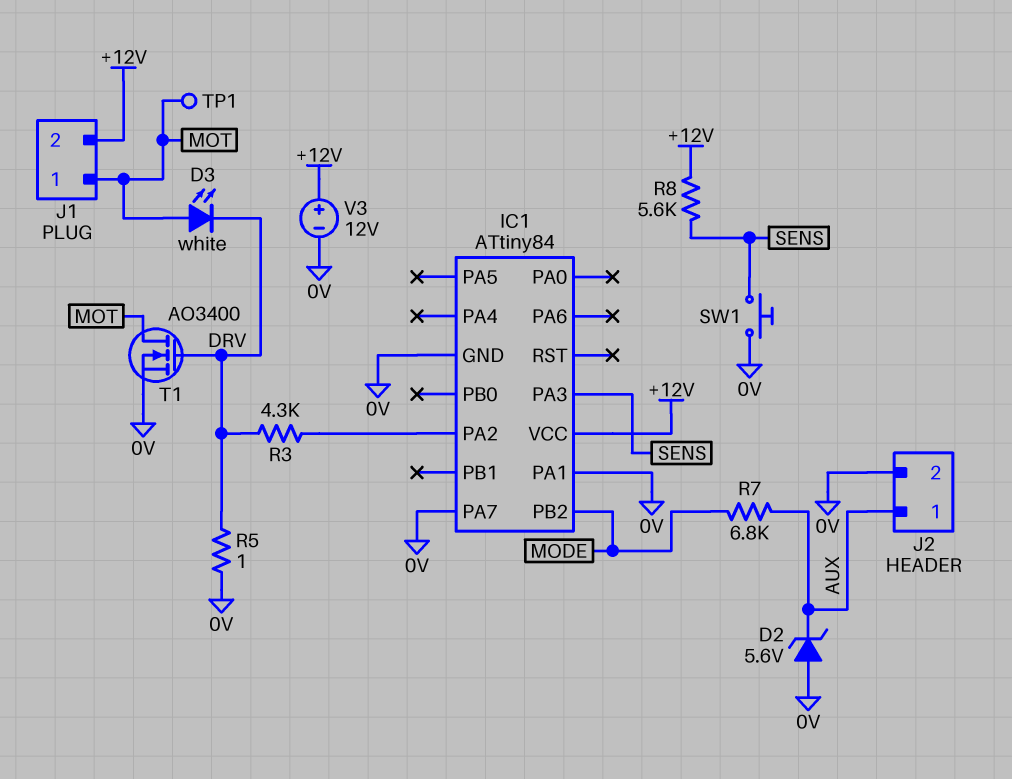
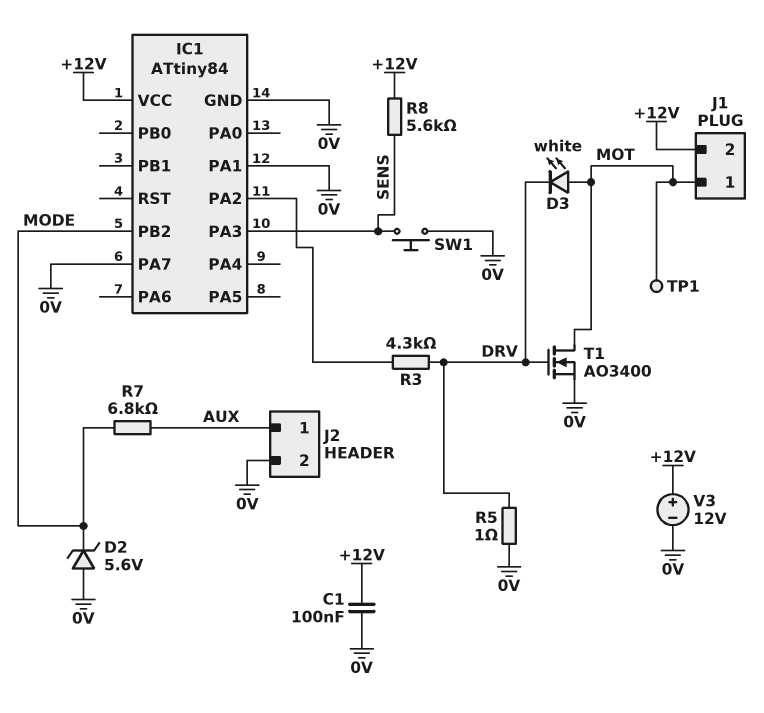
C1: none -> 100nF (+12V, 0V)
D2: zener 5.6V (A 0V, K AUX) -> zener 5.6V (A 0V, K MODE)

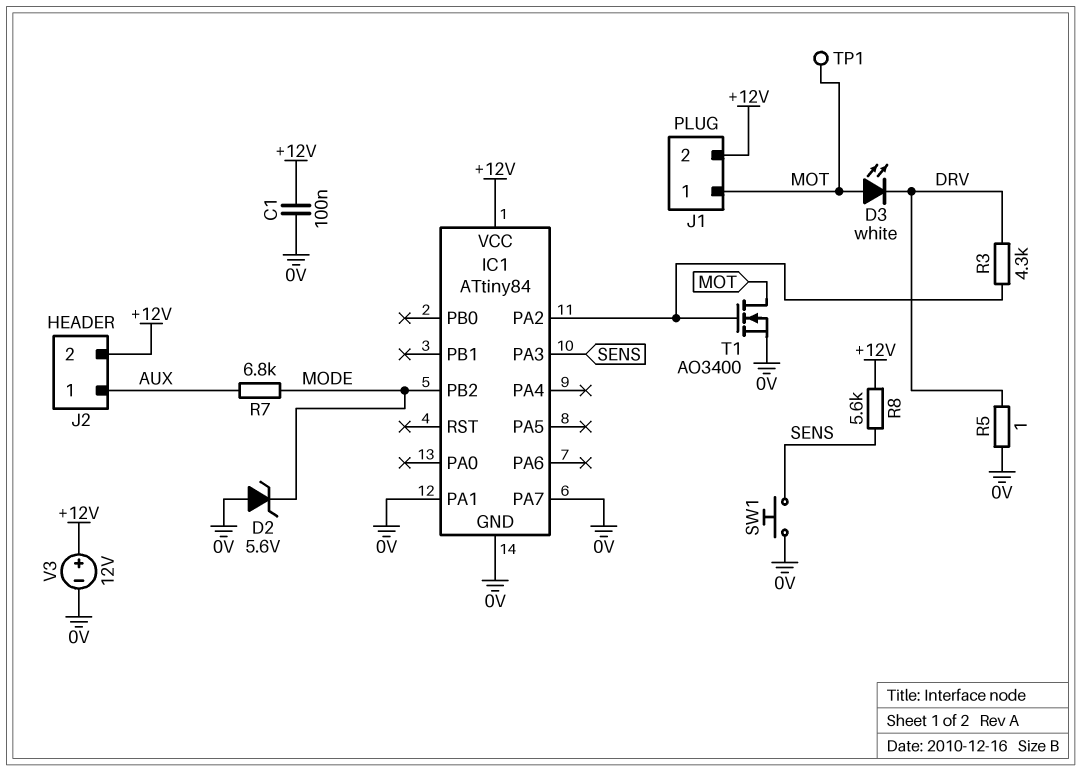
J2 pin 2: 0V -> +12V
T1: NMOS AO3400 (G DRV, D MOT, S 0V) -> NMOS AO3400 (G IC1/PA2, D MOT, S 0V)

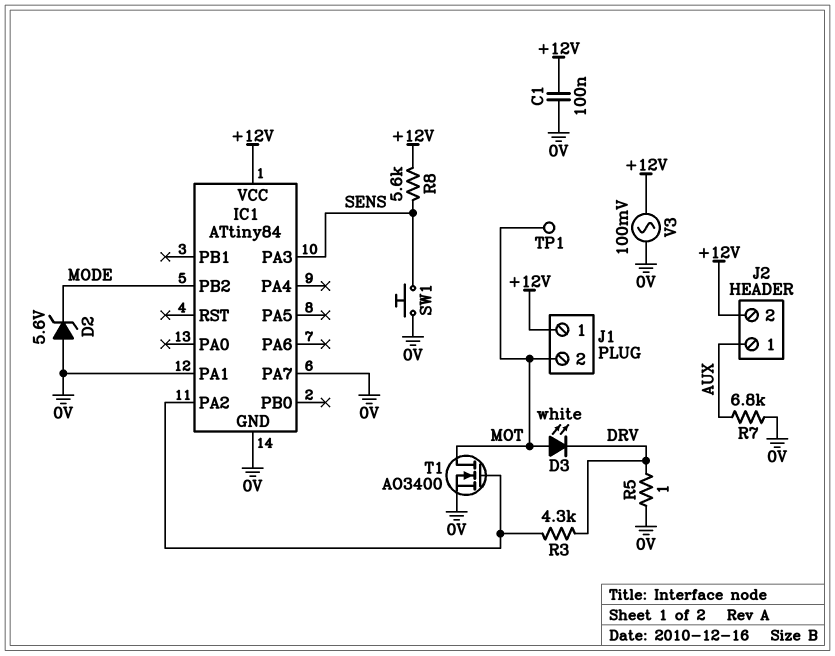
J1 pin 1: MOT -> +12V
J1 pin 2: +12V -> MOT
R7: 6.8k (AUX, MODE) -> 6.8k (0V, AUX)
V3: 12V (plus +12V, minus 0V) -> AC 100mV (+12V, 0V)

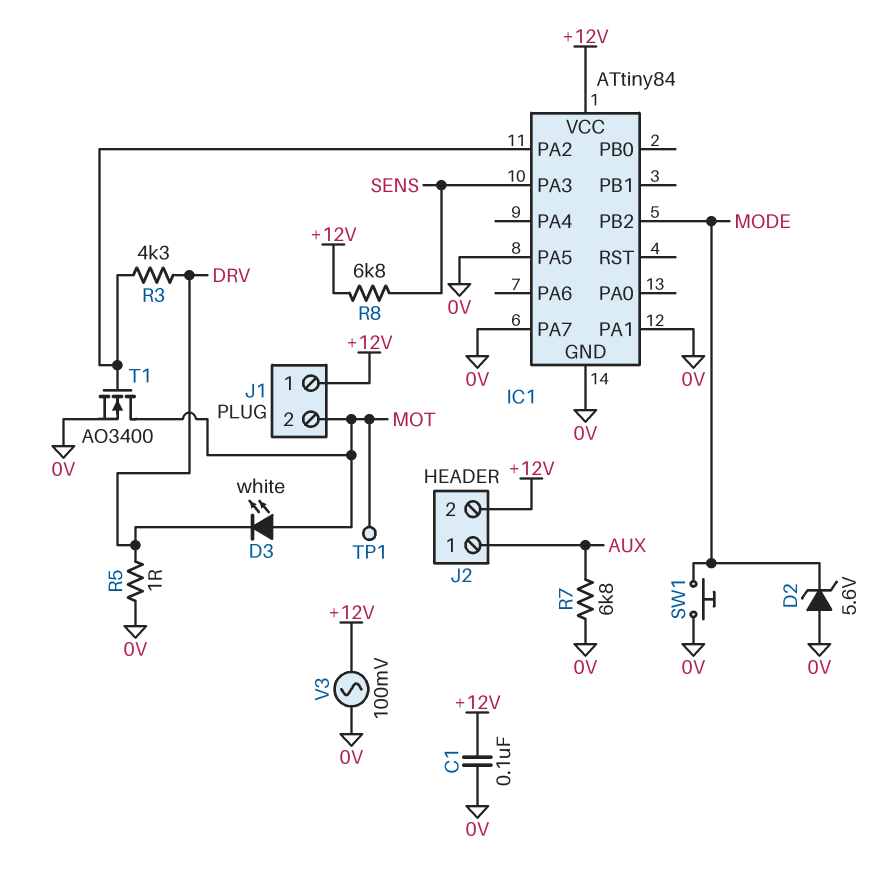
IC1 pin PA5: none -> 0V
R8: 5.6k (+12V, SENS) -> 6.8k (+12V, SENS)
SW1: button (0V, SENS) -> button (0V, MODE)

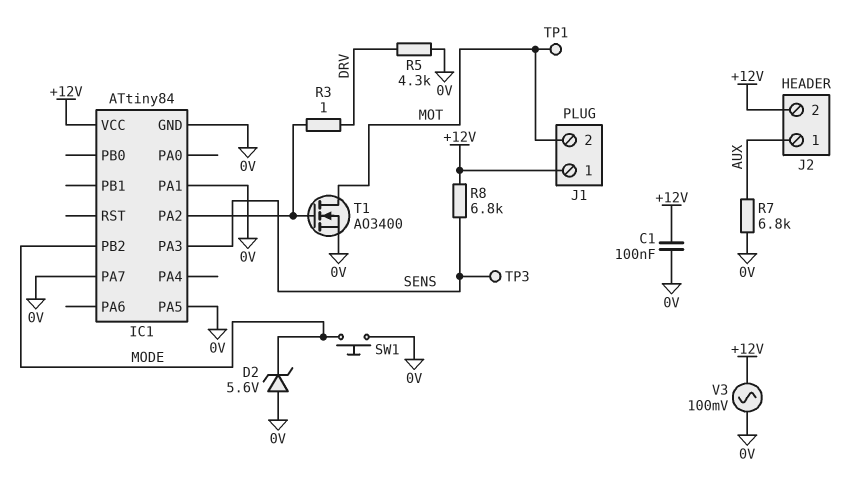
D3: LED white (A MOT, K DRV) -> none
R3: 4.3k (DRV, IC1/PA2) -> 1 (DRV, IC1/PA2)
R5: 1 (0V, DRV) -> 4.3k (0V, DRV)
TP3: none -> test point (SENS)

